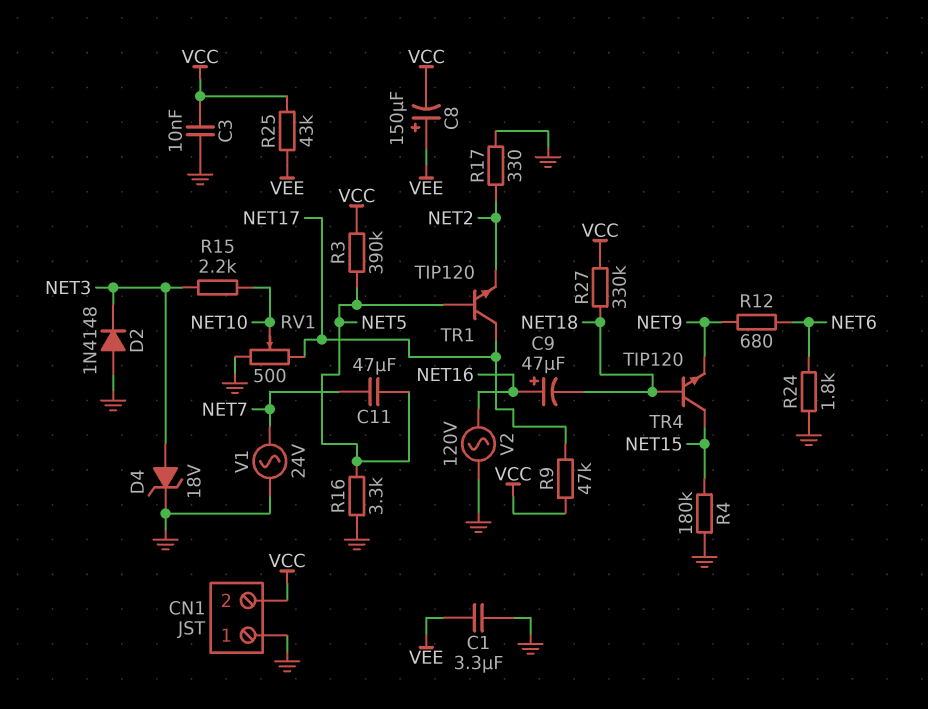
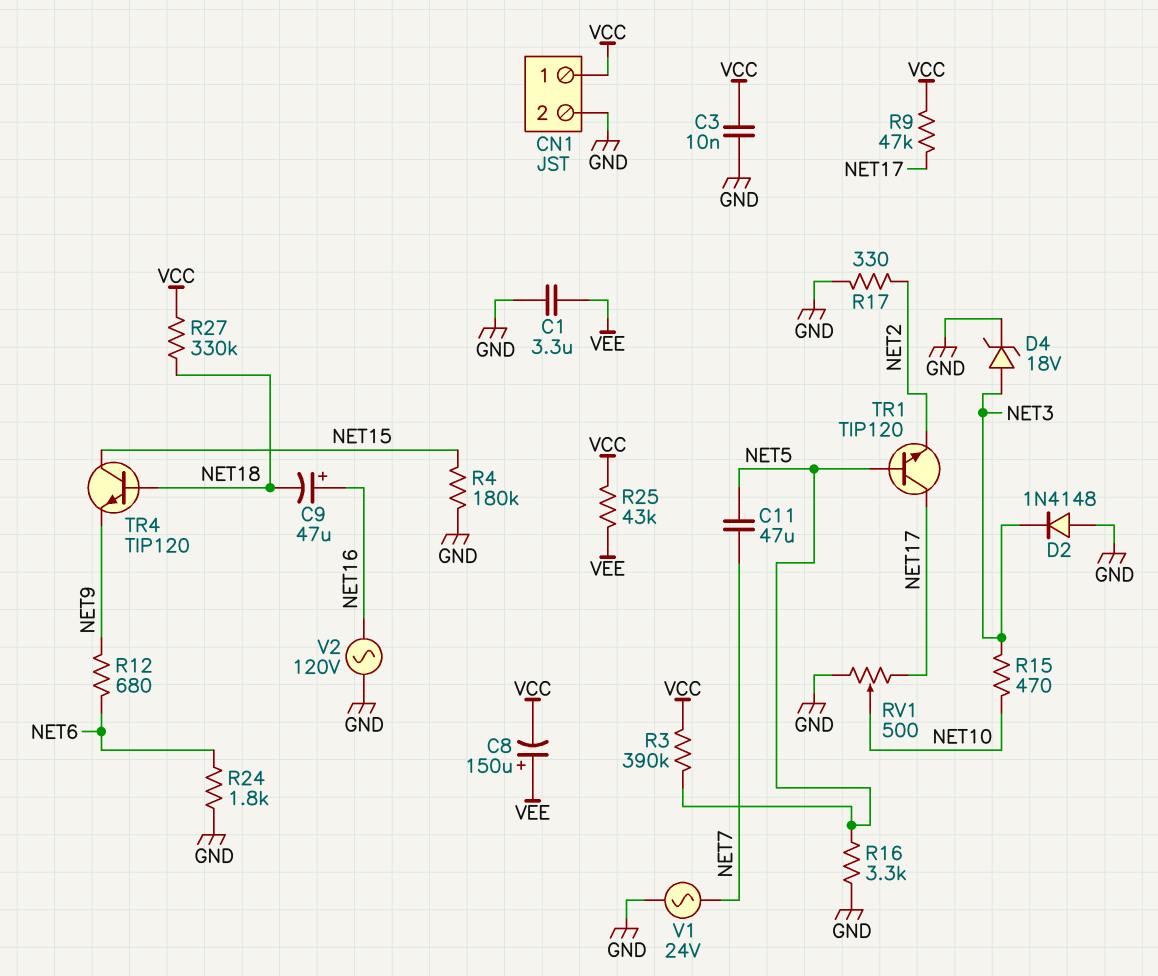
CN1 pin 1: GND -> VCC
CN1 pin 2: VCC -> GND
R15: 2.2k (NET3, NET10) -> 470 (NET3, NET10)

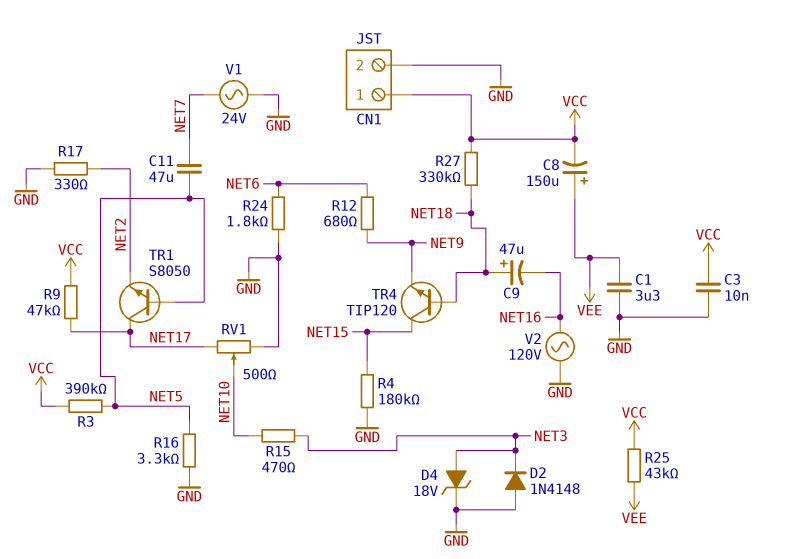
C9: 47uF (plus NET16, minus NET18) -> 47uF (plus NET18, minus NET16)
TR1: NPN TIP120 (B NET5, C NET17, E NET2) -> NPN S8050 (B NET5, C NET17, E NET2)

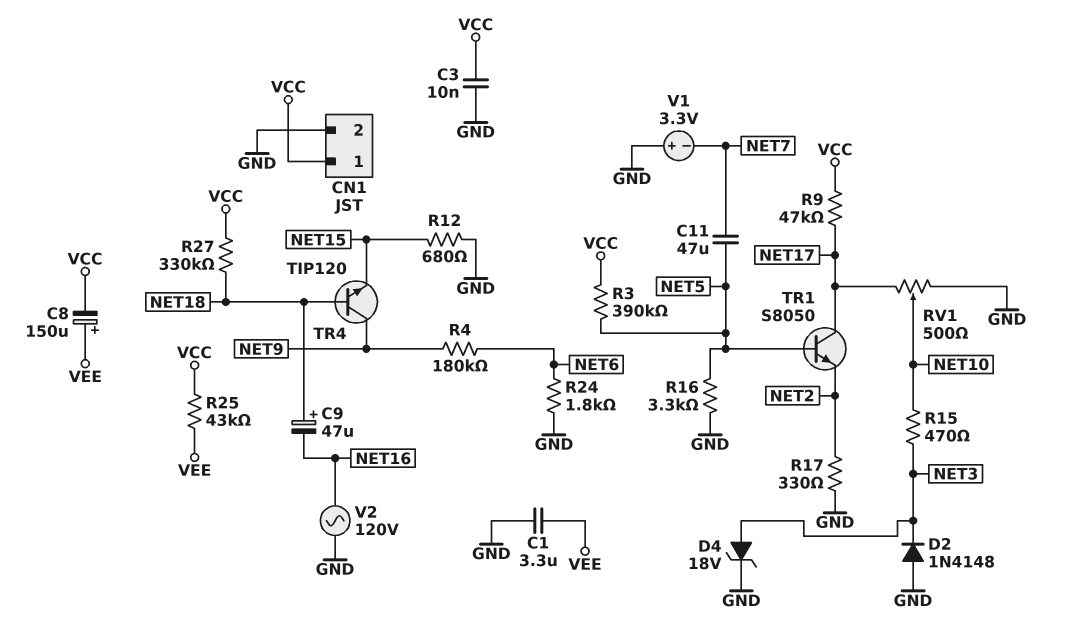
R4: 180k (GND, NET15) -> 180k (NET6, NET9)
R12: 680 (NET6, NET9) -> 680 (GND, NET15)
TR4: NPN TIP120 (B NET18, C NET15, E NET9) -> NPN TIP120 (B NET18, C NET9, E NET15)
V1: AC 24V (GND, NET7) -> 3.3V (plus GND, minus NET7)

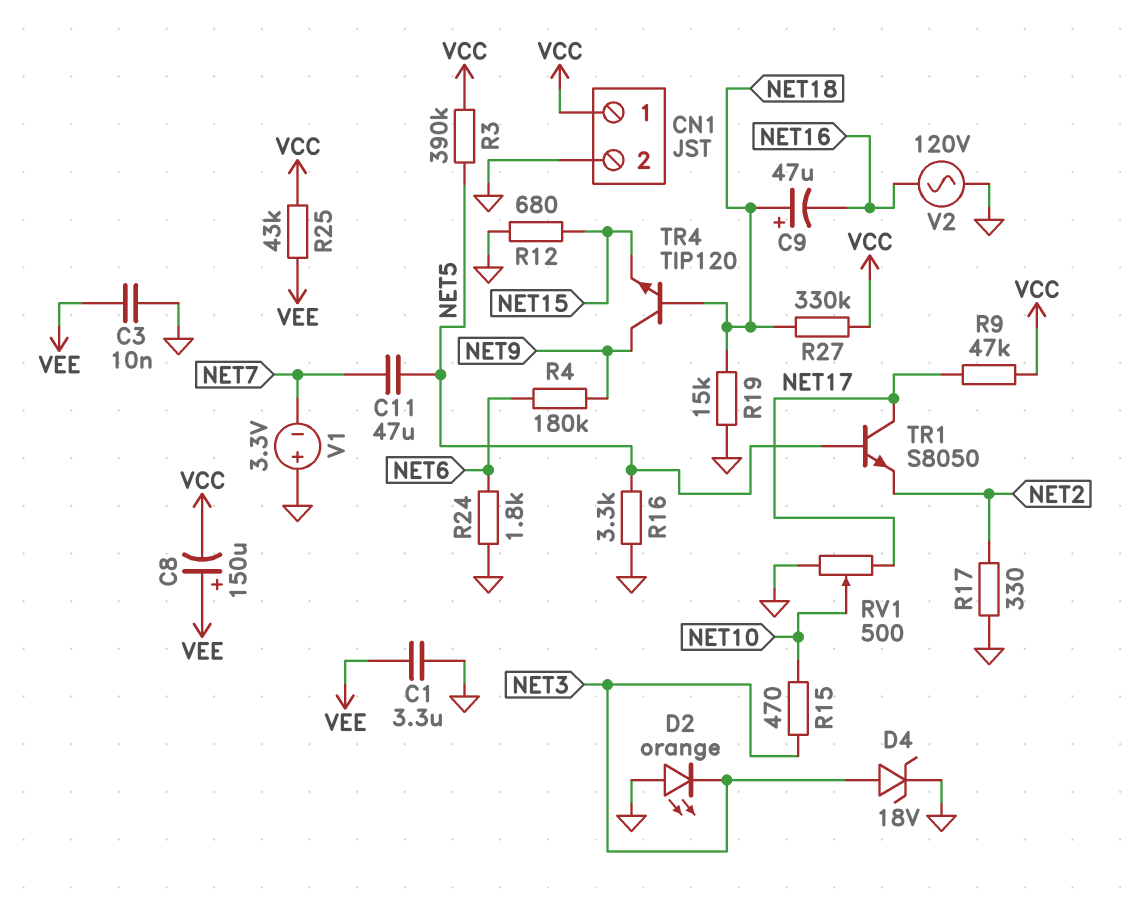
C3: 10nF (GND, VCC) -> 10nF (GND, VEE)
D2: diode 1N4148 (A GND, K NET3) -> LED orange (A GND, K NET3)
R19: none -> 15k (GND, NET18)

